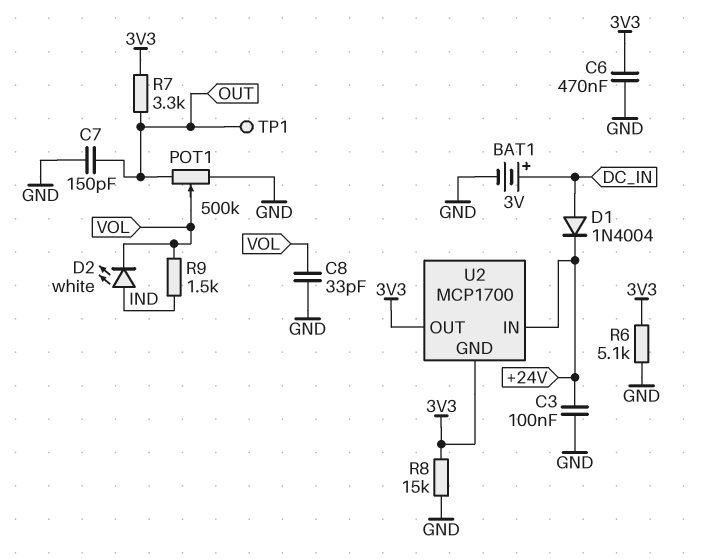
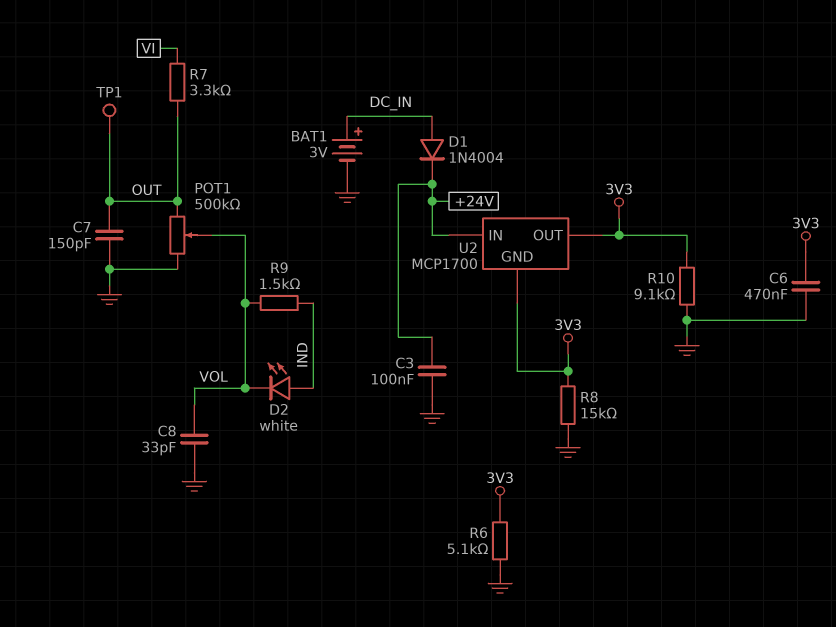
R7: 3.3k (3V3, OUT) -> 3.3k (OUT, VI)
R10: none -> 9.1k (3V3, GND)

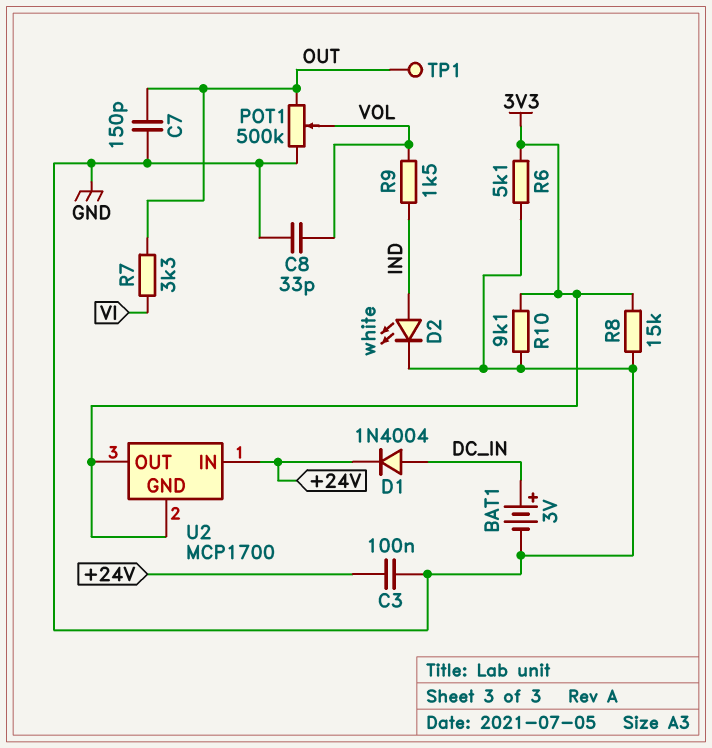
C6: 470nF (3V3, GND) -> none
D2: LED white (A IND, K VOL) -> LED white (A IND, K GND)

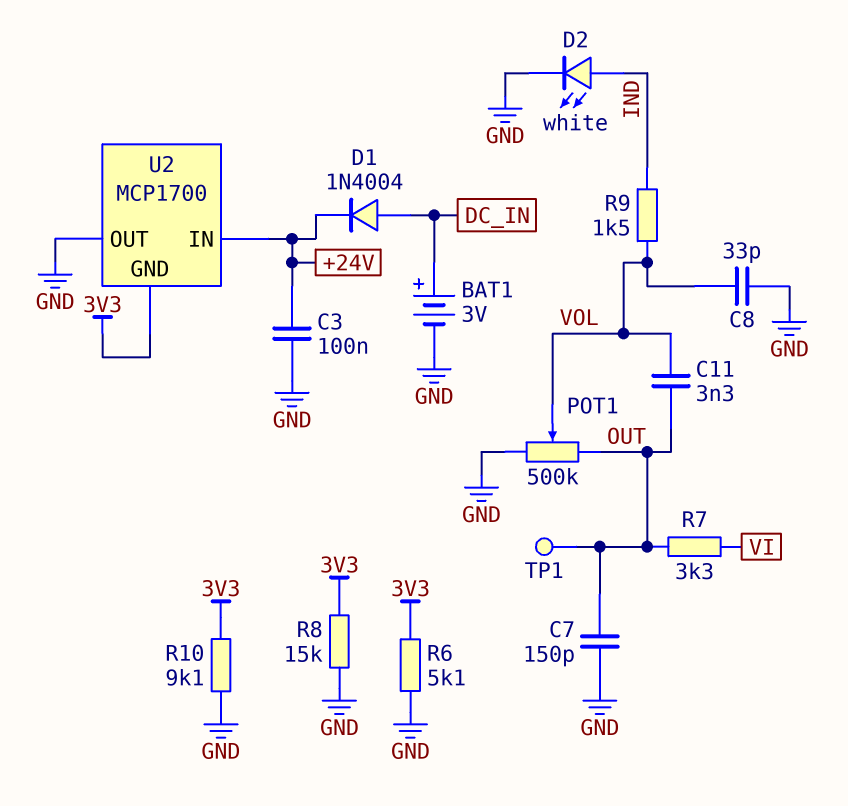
C11: none -> 3.3nF (OUT, VOL)
U2 pin OUT: 3V3 -> GND

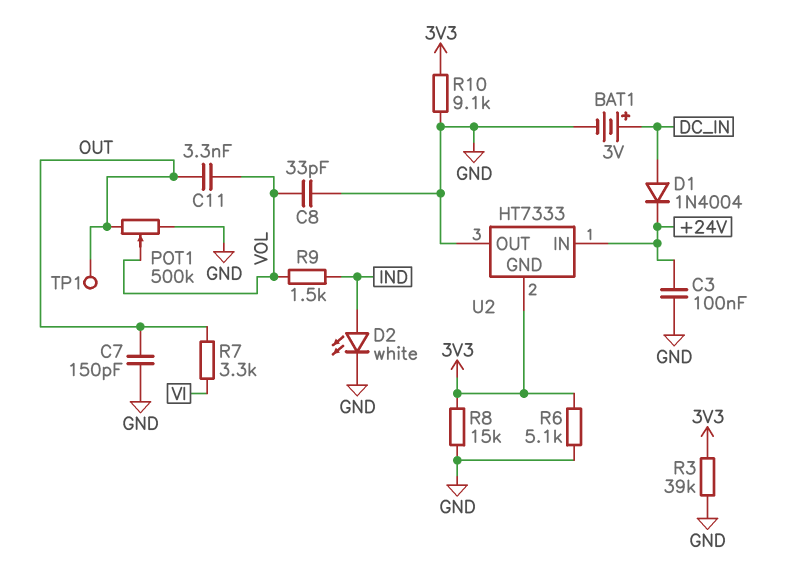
R3: none -> 39k (3V3, GND)
U2: MCP1700 -> HT7333

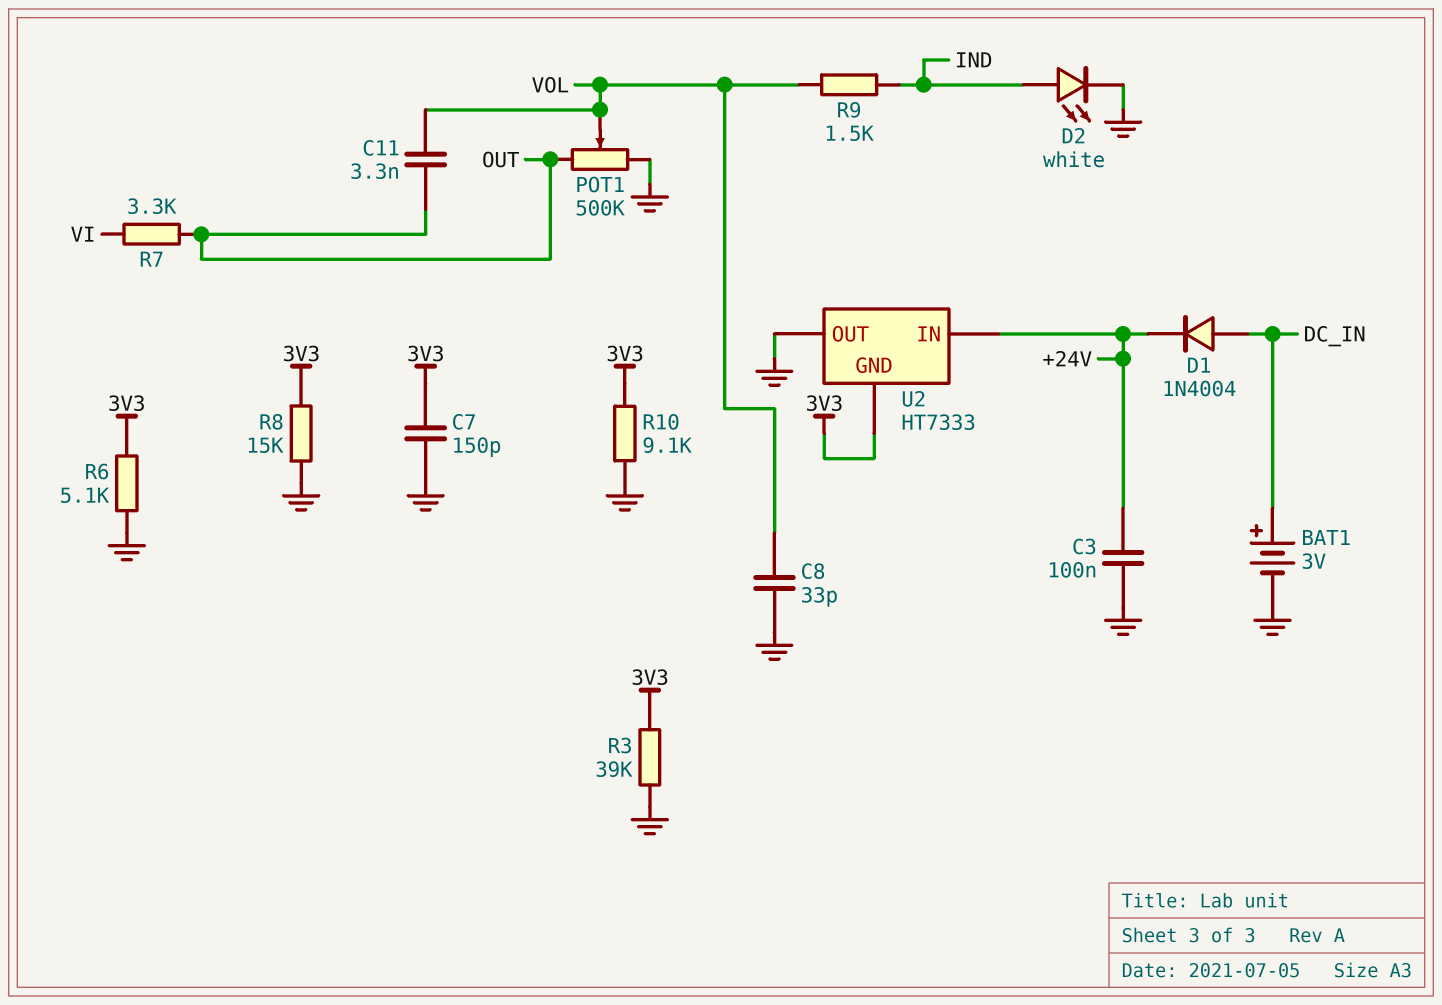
C7: 150pF (GND, OUT) -> 150pF (3V3, GND)
TP1: test point (OUT) -> none

